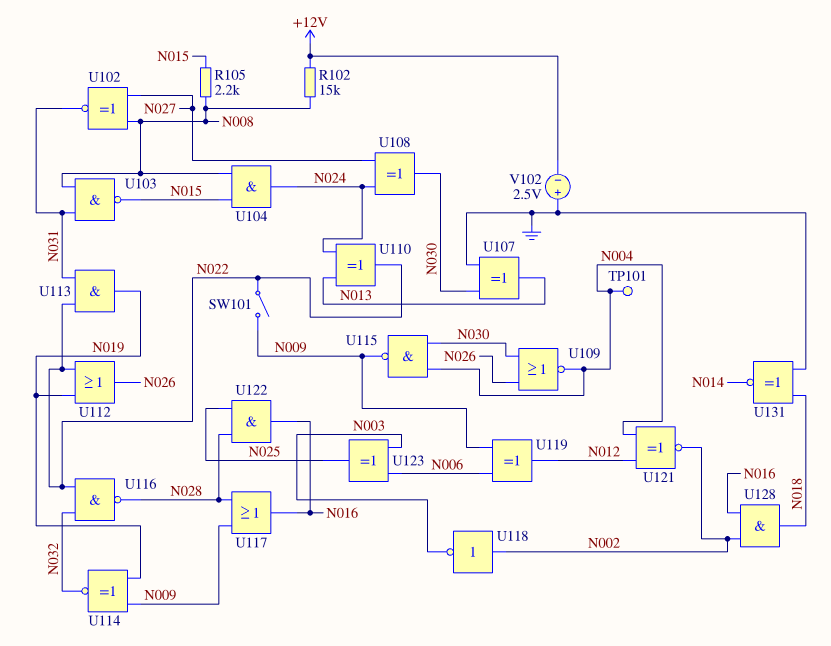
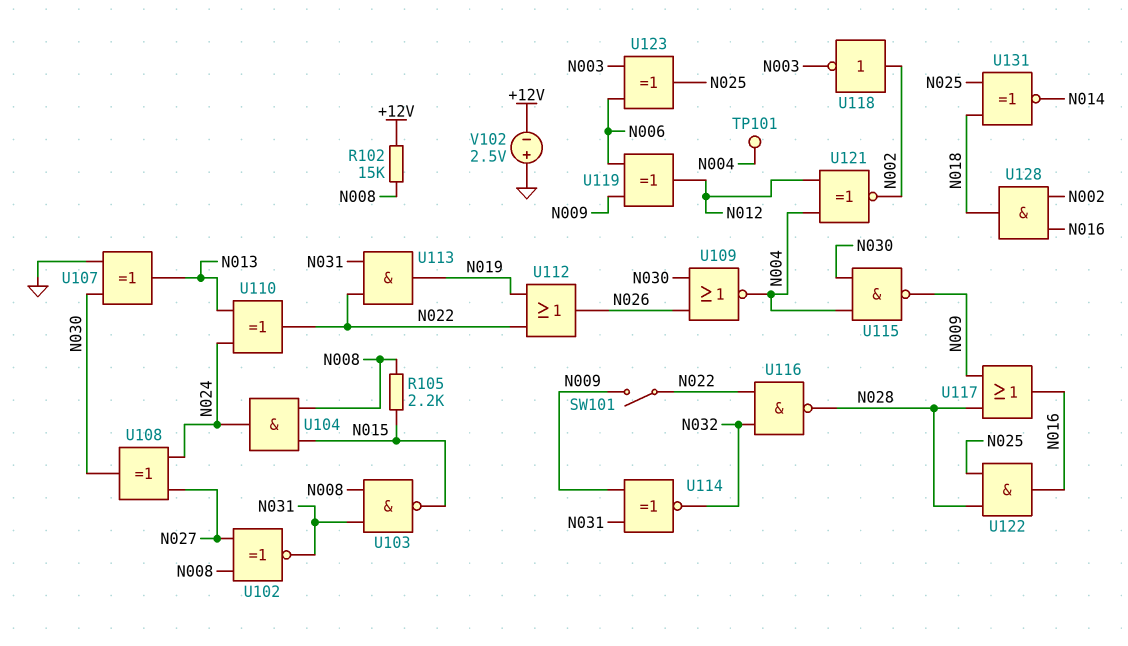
U114: XNOR (in N009, in N019, out N032) -> XNOR (in N009, in N031, out N032)
U131: XNOR (in GND, in N018, out N014) -> XNOR (in N018, in N025, out N014)

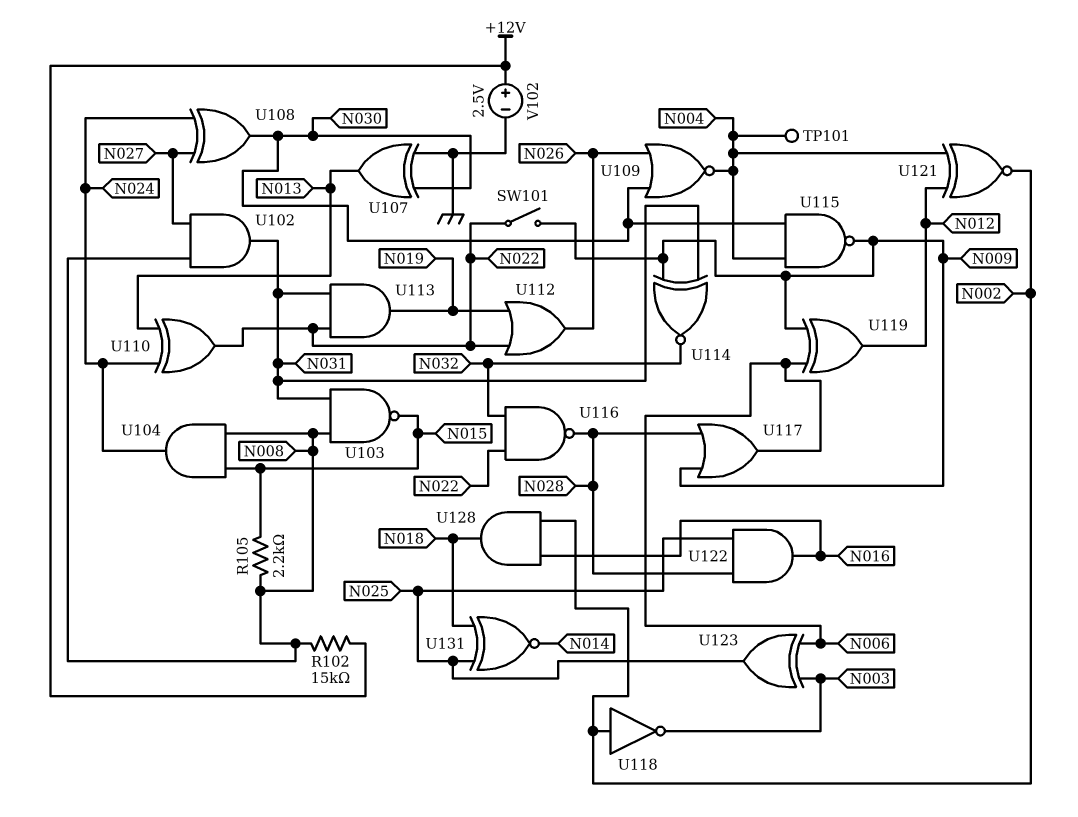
U102: XNOR (in N008, in N027, out N031) -> AND (in N008, in N027, out N031)
U117: OR (in N009, in N028, out N016) -> OR (in N009, in N028, out N006)
V102: 2.5V (plus GND, minus +12V) -> 2.5V (plus +12V, minus GND)

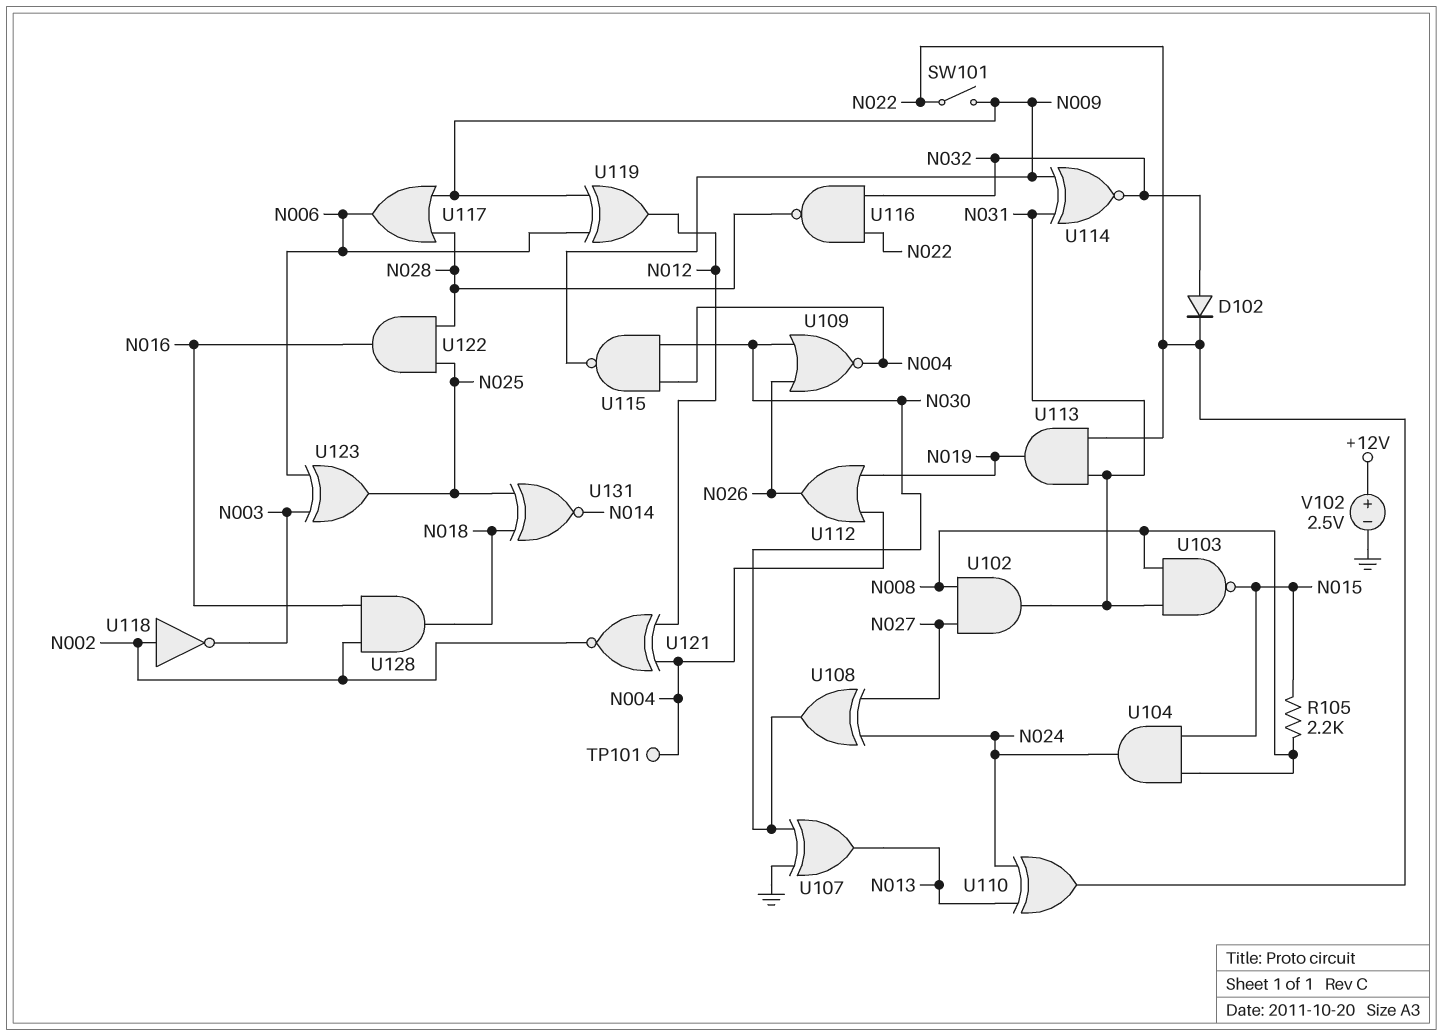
D102: none -> diode (A N032, K N022)
R102: 15k (+12V, N008) -> none
U112: OR (in N019, in N022, out N026) -> OR (in N004, in N019, out N026)

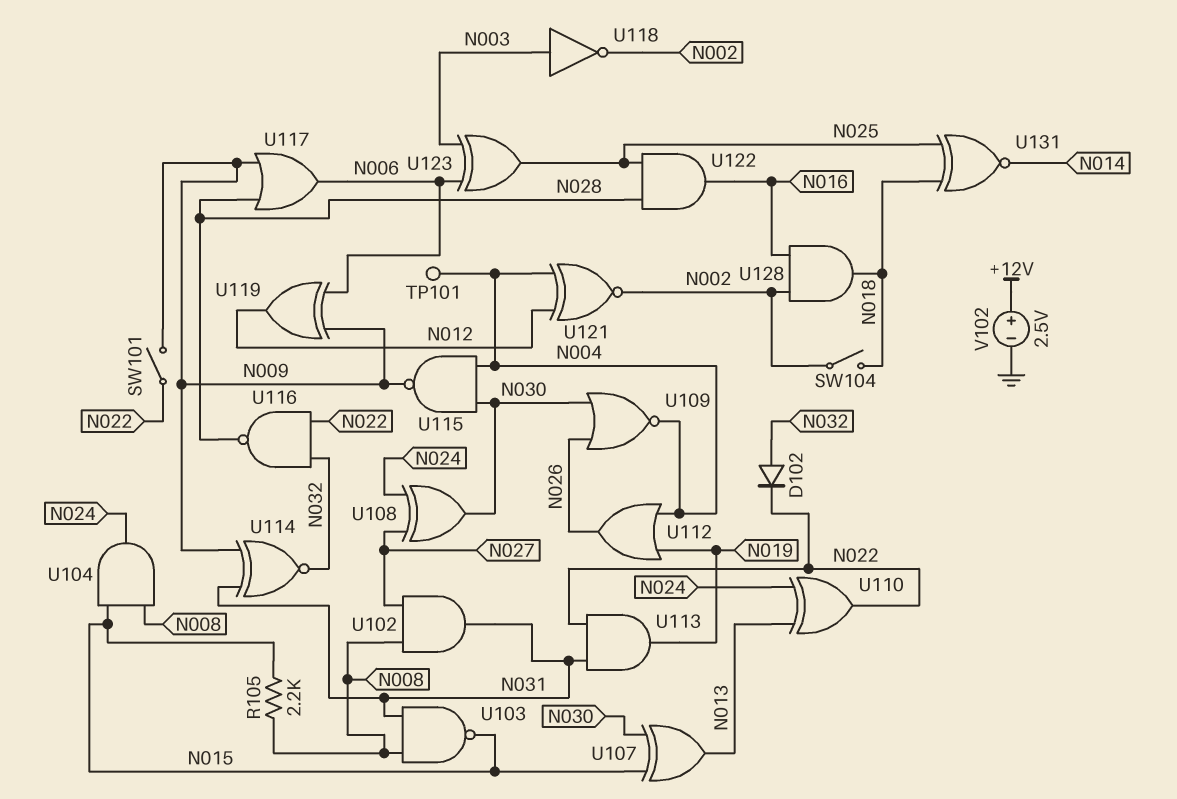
SW104: none -> switch (N002, N018)
U107: XOR (in GND, in N030, out N013) -> XOR (in N015, in N030, out N013)
U118: NOT (in N002, out N003) -> NOT (in N003, out N002)

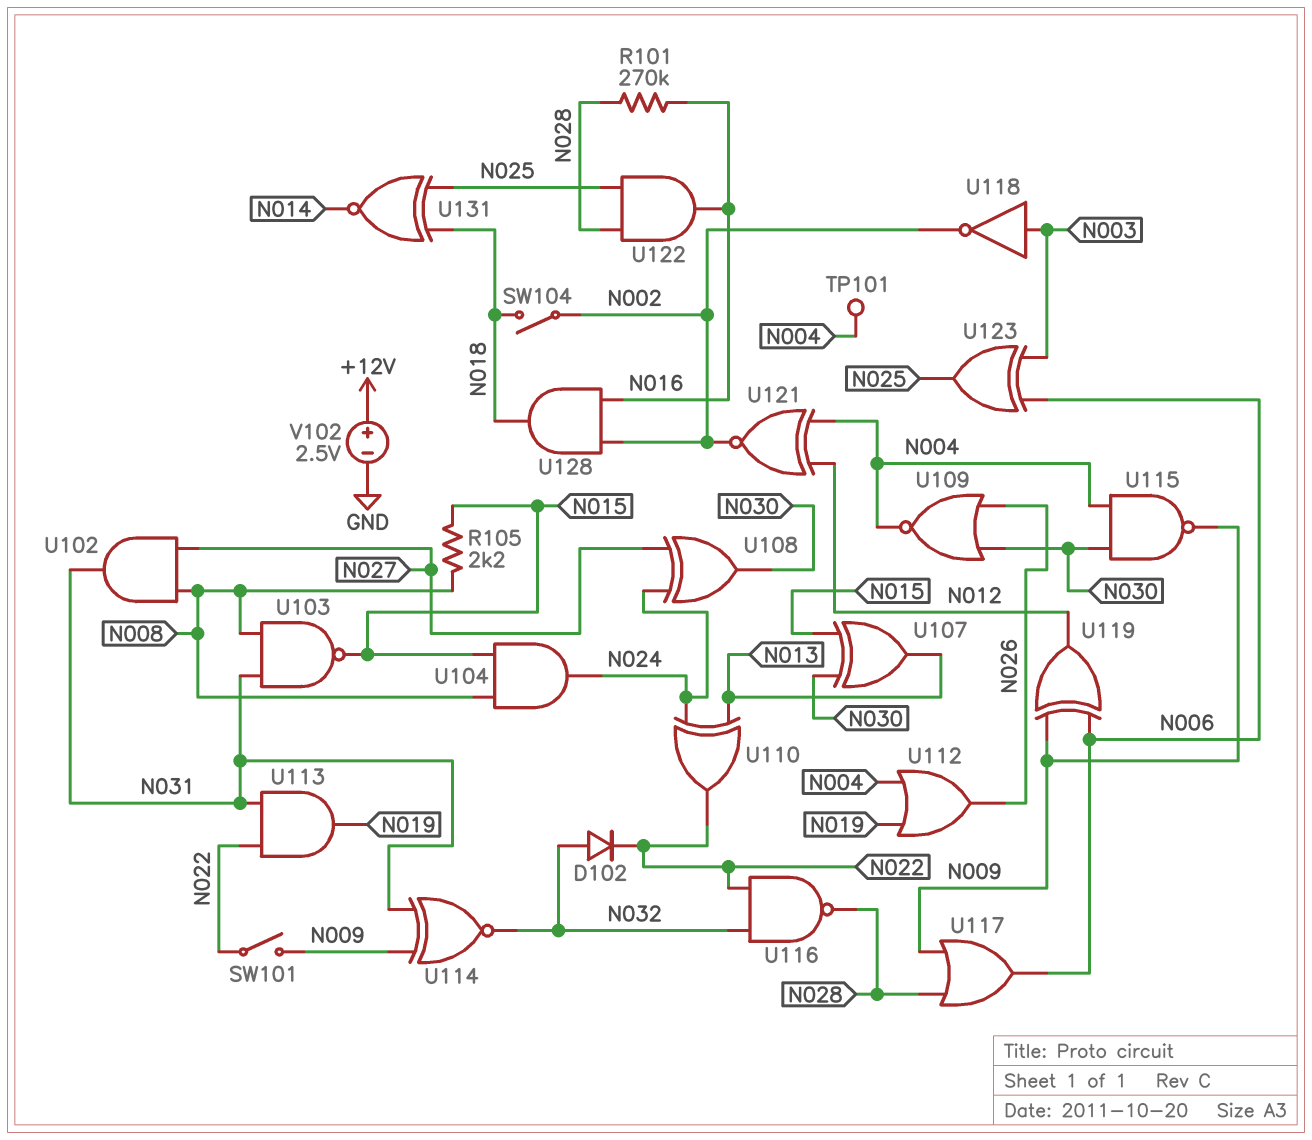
R101: none -> 270k (N016, N028)

